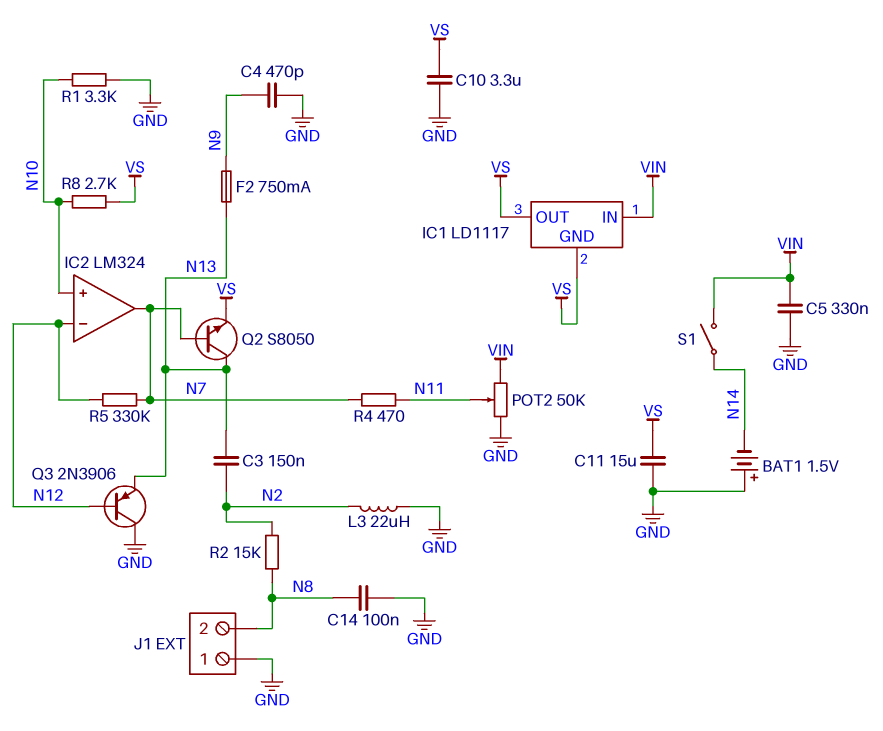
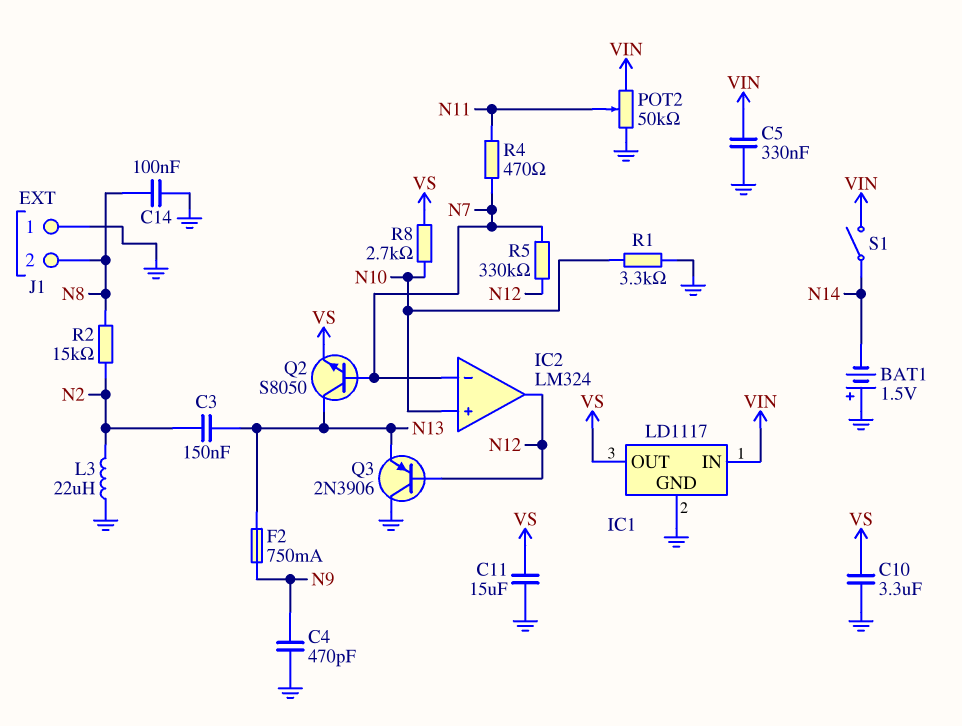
IC1 pin GND: VS -> GND
IC2 pin in-: N12 -> N7
IC2 pin out: N7 -> N12

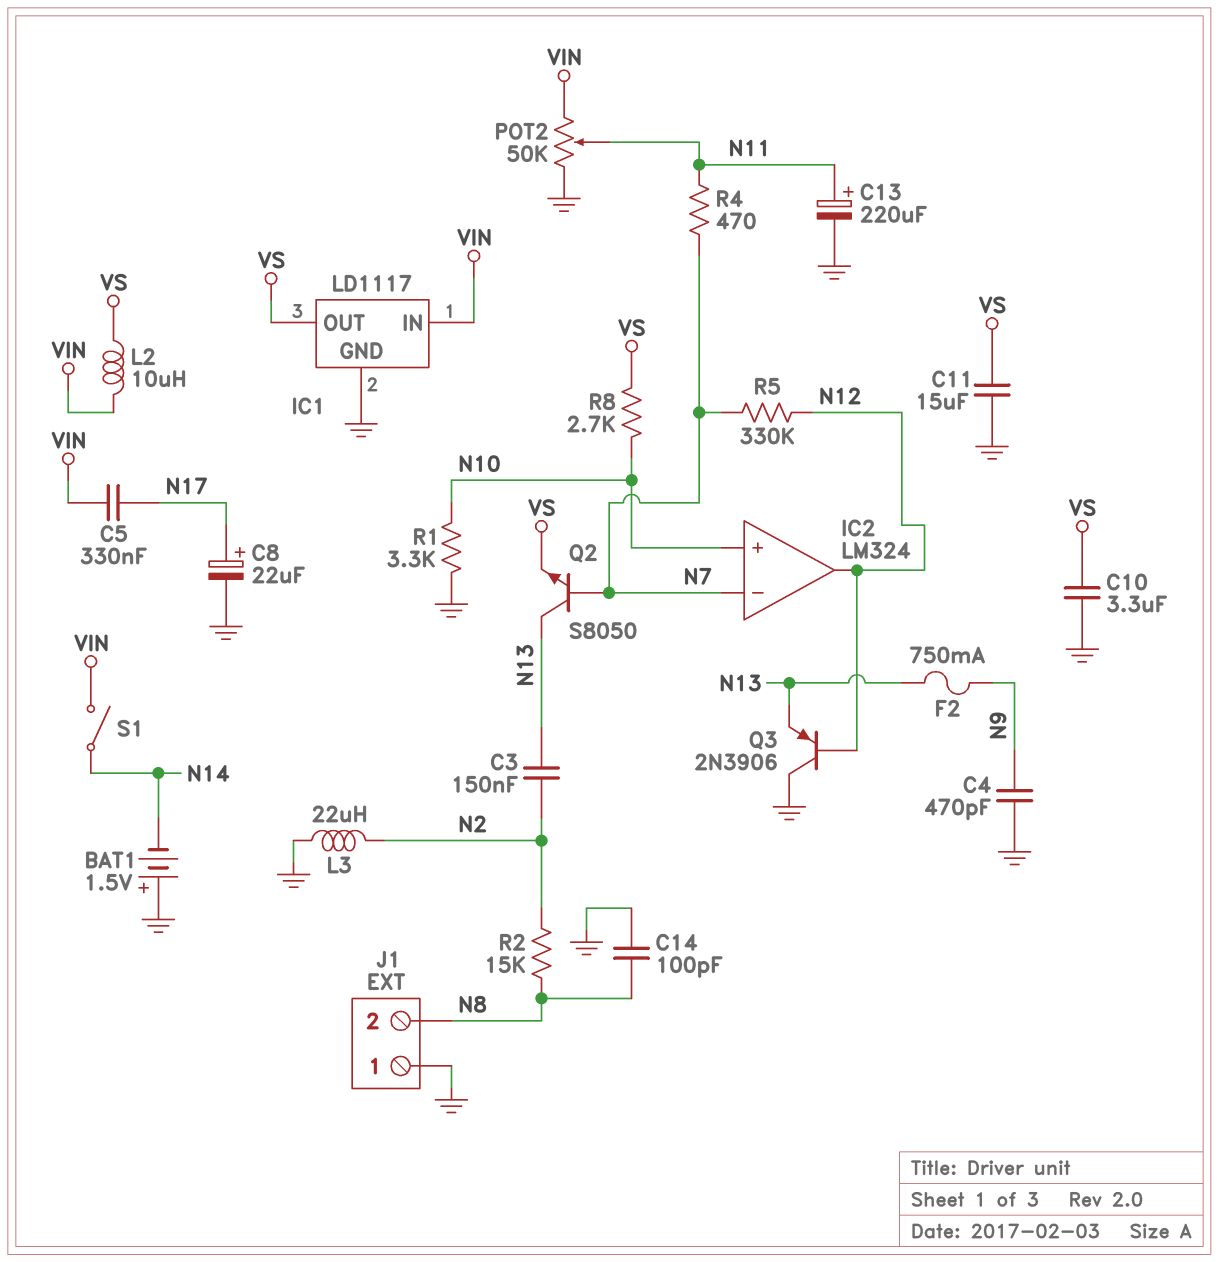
C5: 330nF (GND, VIN) -> 330nF (N17, VIN)
C8: none -> 22uF (plus N17, minus GND)
C13: none -> 220uF (plus N11, minus GND)
C14: 100nF (GND, N8) -> 100pF (GND, N8)
L2: none -> 10uH (VIN, VS)

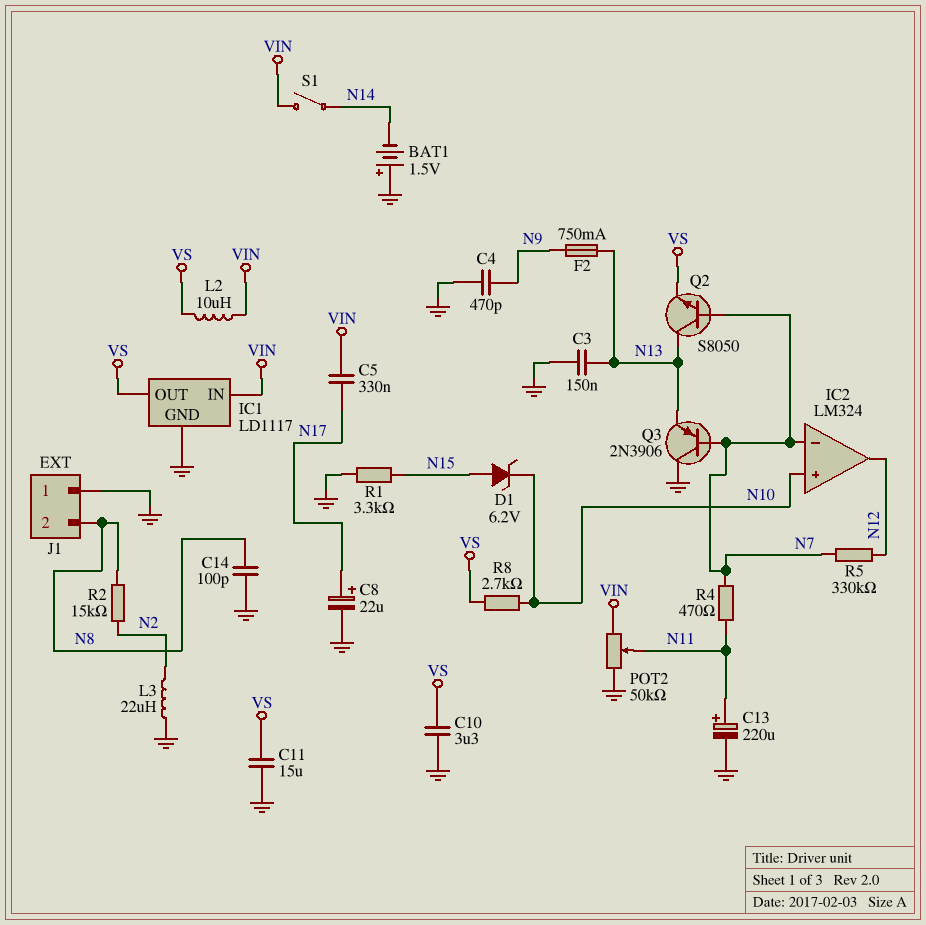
C3: 150nF (N2, N13) -> 150nF (GND, N13)
D1: none -> zener 6.2V (A N15, K N10)
Q3: PNP 2N3906 (B N12, C GND, E N13) -> PNP 2N3906 (B N7, C GND, E N13)
R1: 3.3k (GND, N10) -> 3.3k (GND, N15)

